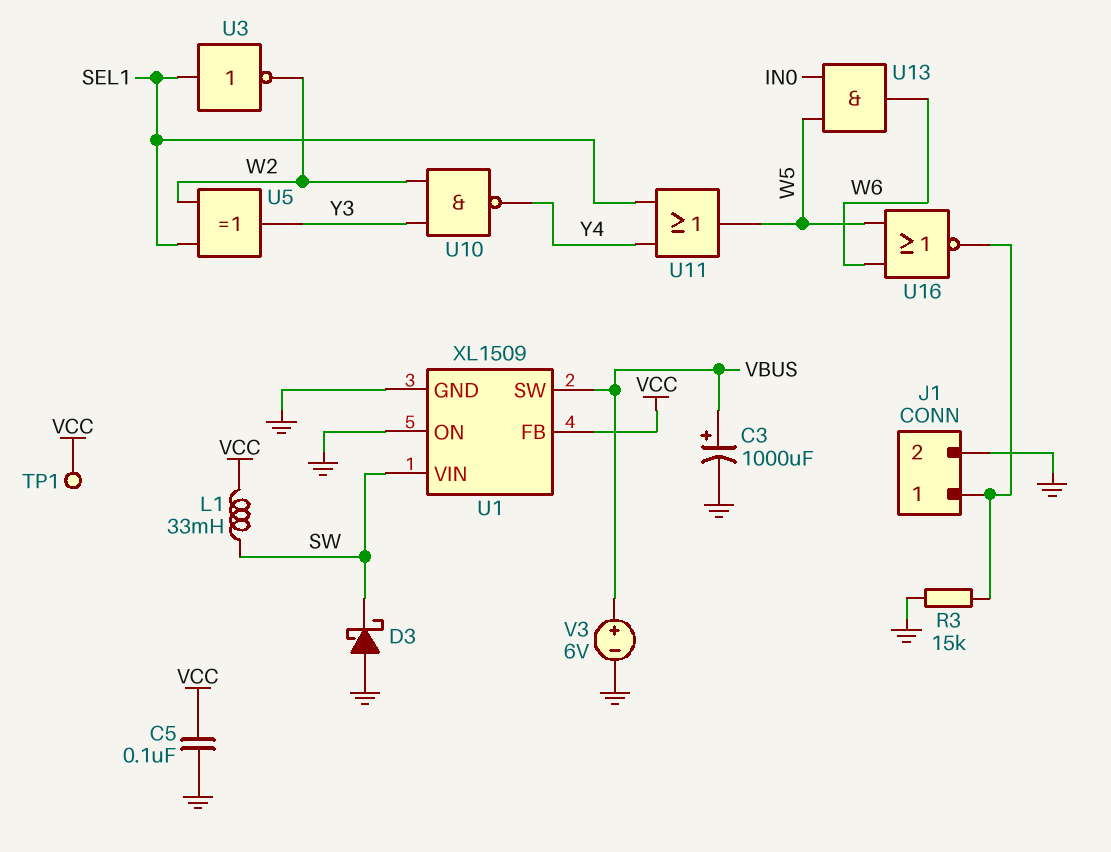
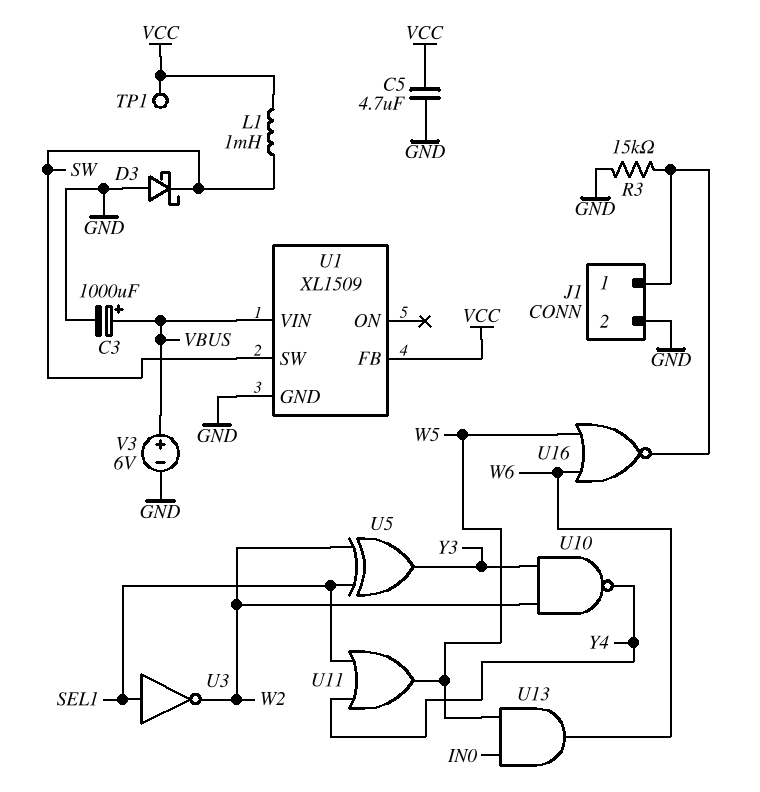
C5: 100nF (GND, VCC) -> 4.7uF (GND, VCC)
L1: 33mH (SW, VCC) -> 1mH (SW, VCC)
U1 pin ON: GND -> none
U1 pin SW: VBUS -> SW
U1 pin VIN: SW -> VBUS

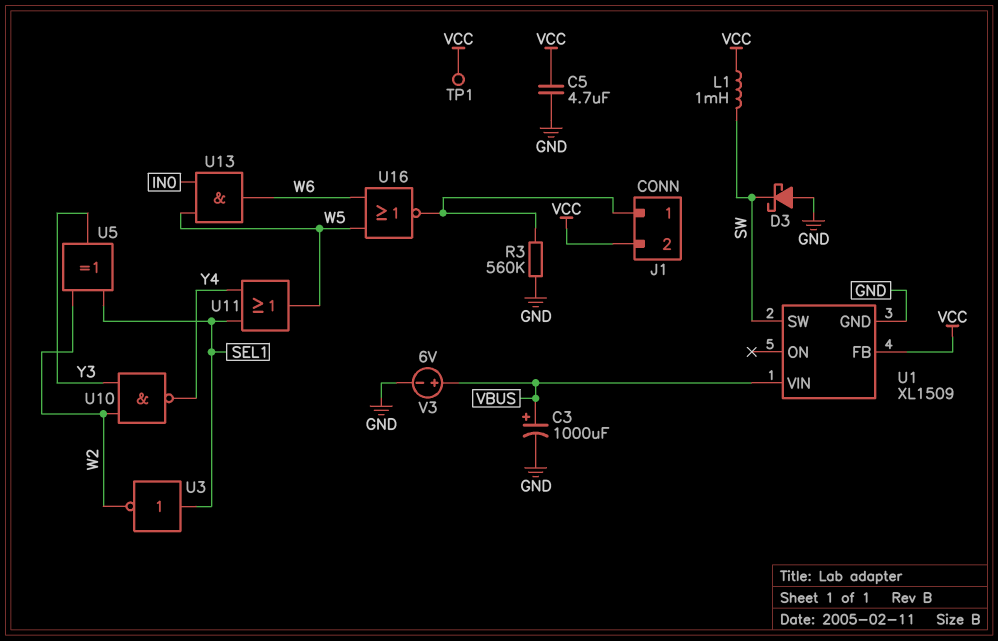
J1 pin 2: GND -> VCC
R3: 15k (GND, J1/1) -> 560k (GND, J1/1)

